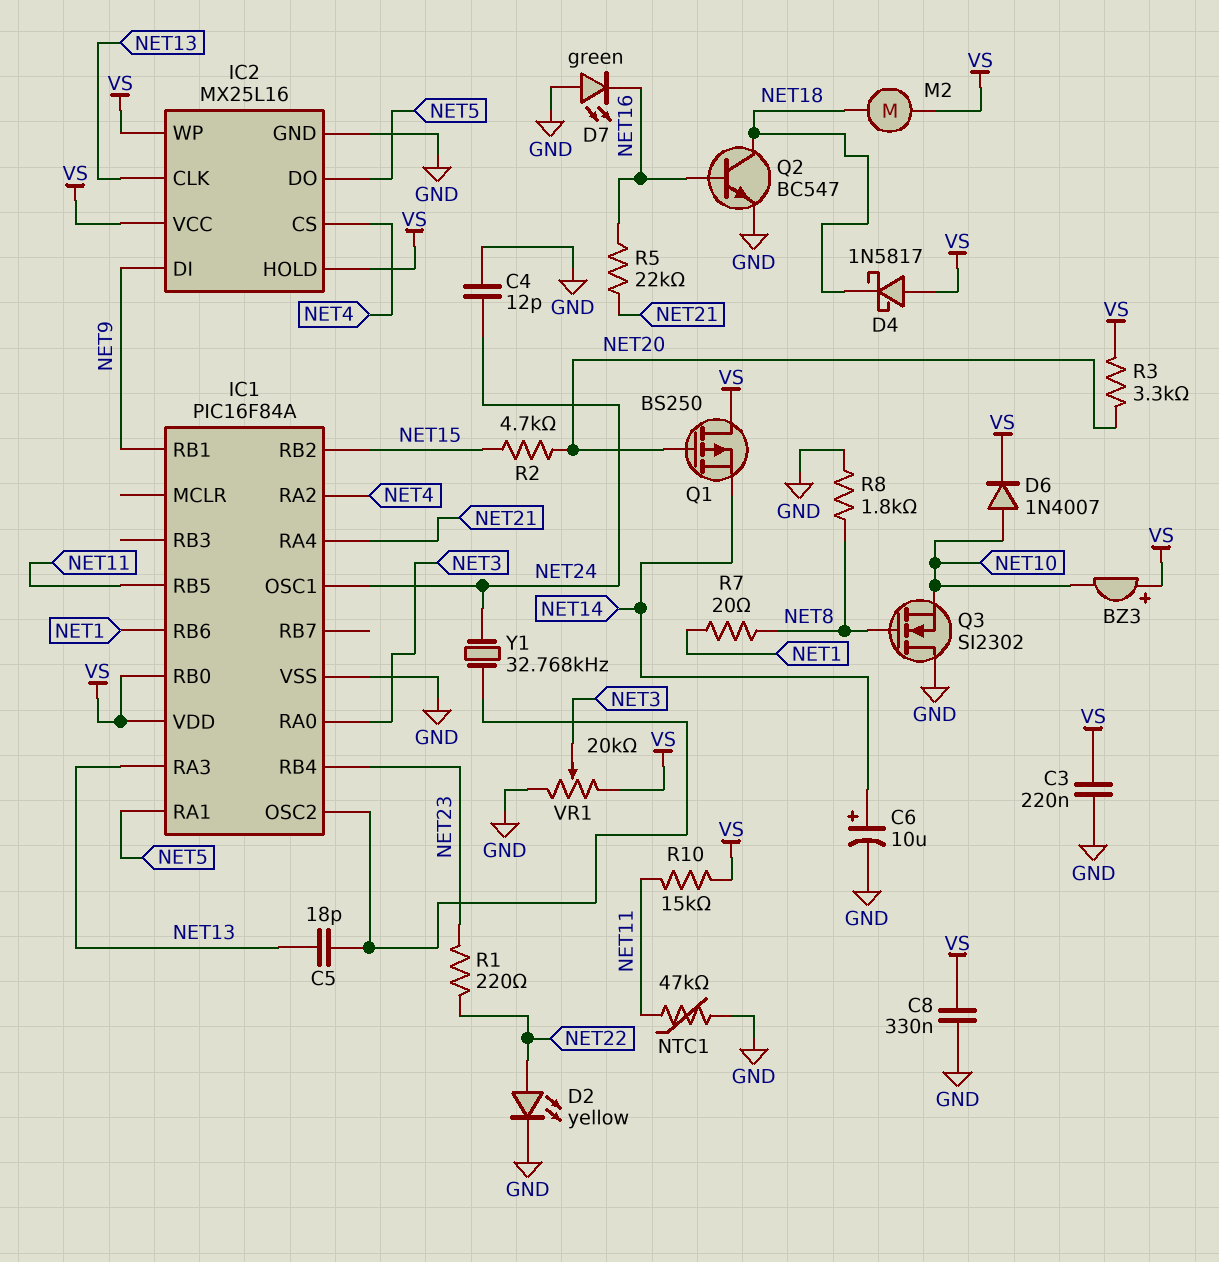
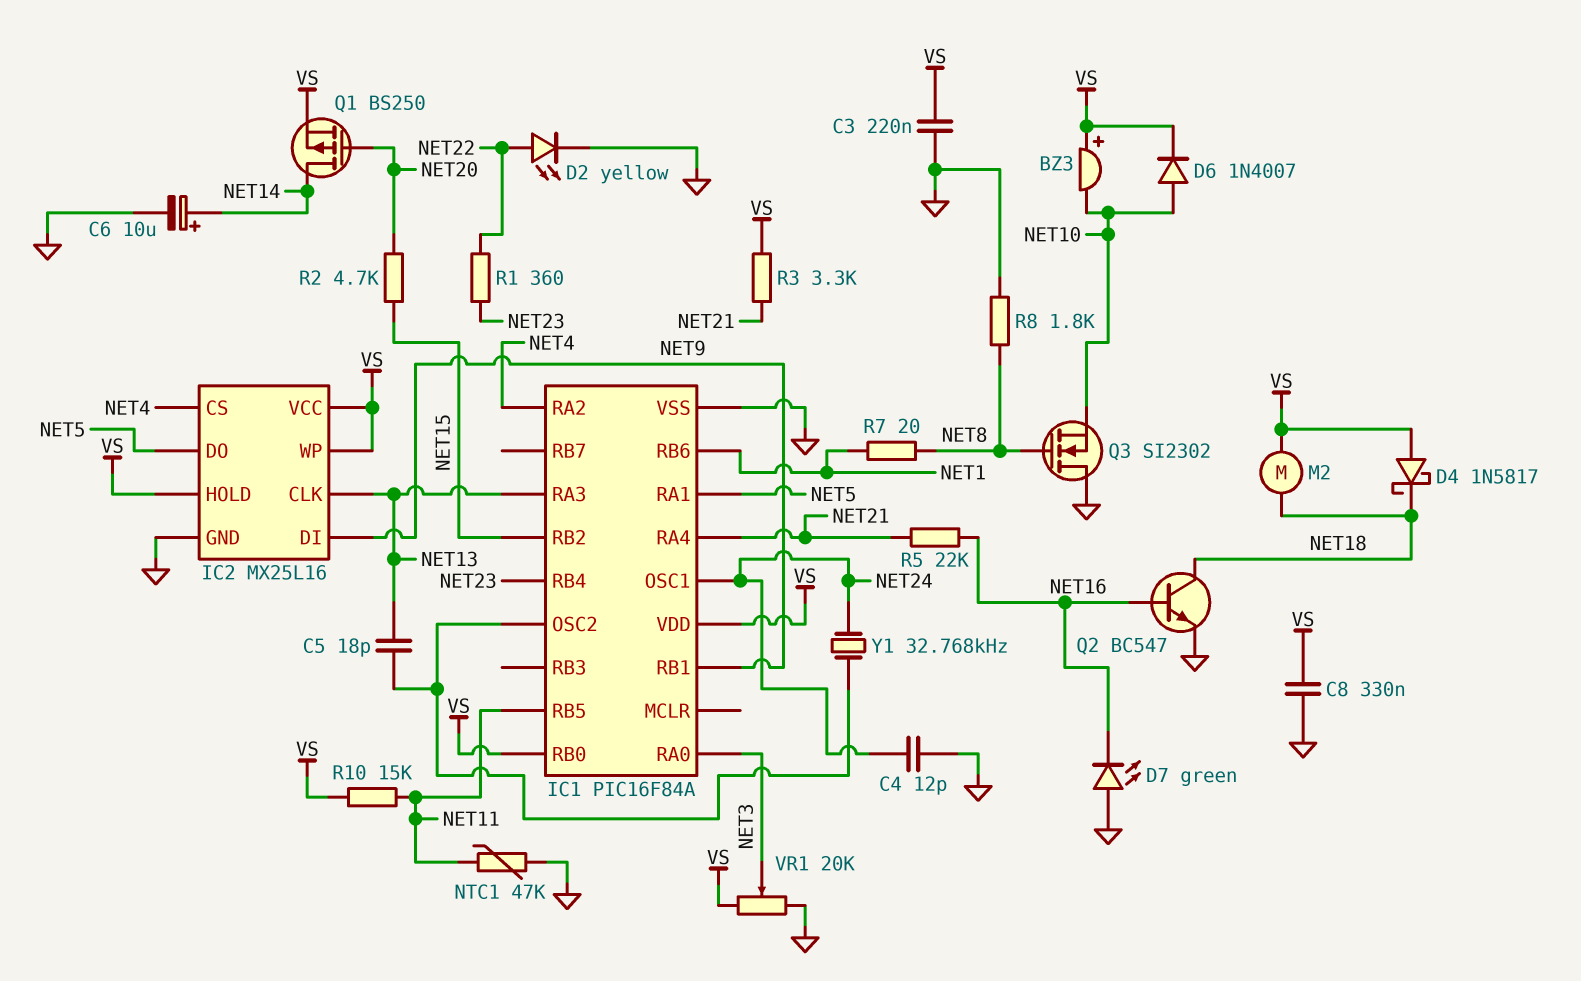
Q1: PMOS BS250 (G NET20, D VS, S NET14) -> PMOS BS250 (G NET20, D NET14, S VS)
R1: 220 (NET22, NET23) -> 360 (NET22, NET23)
R3: 3.3k (NET20, VS) -> 3.3k (NET21, VS)

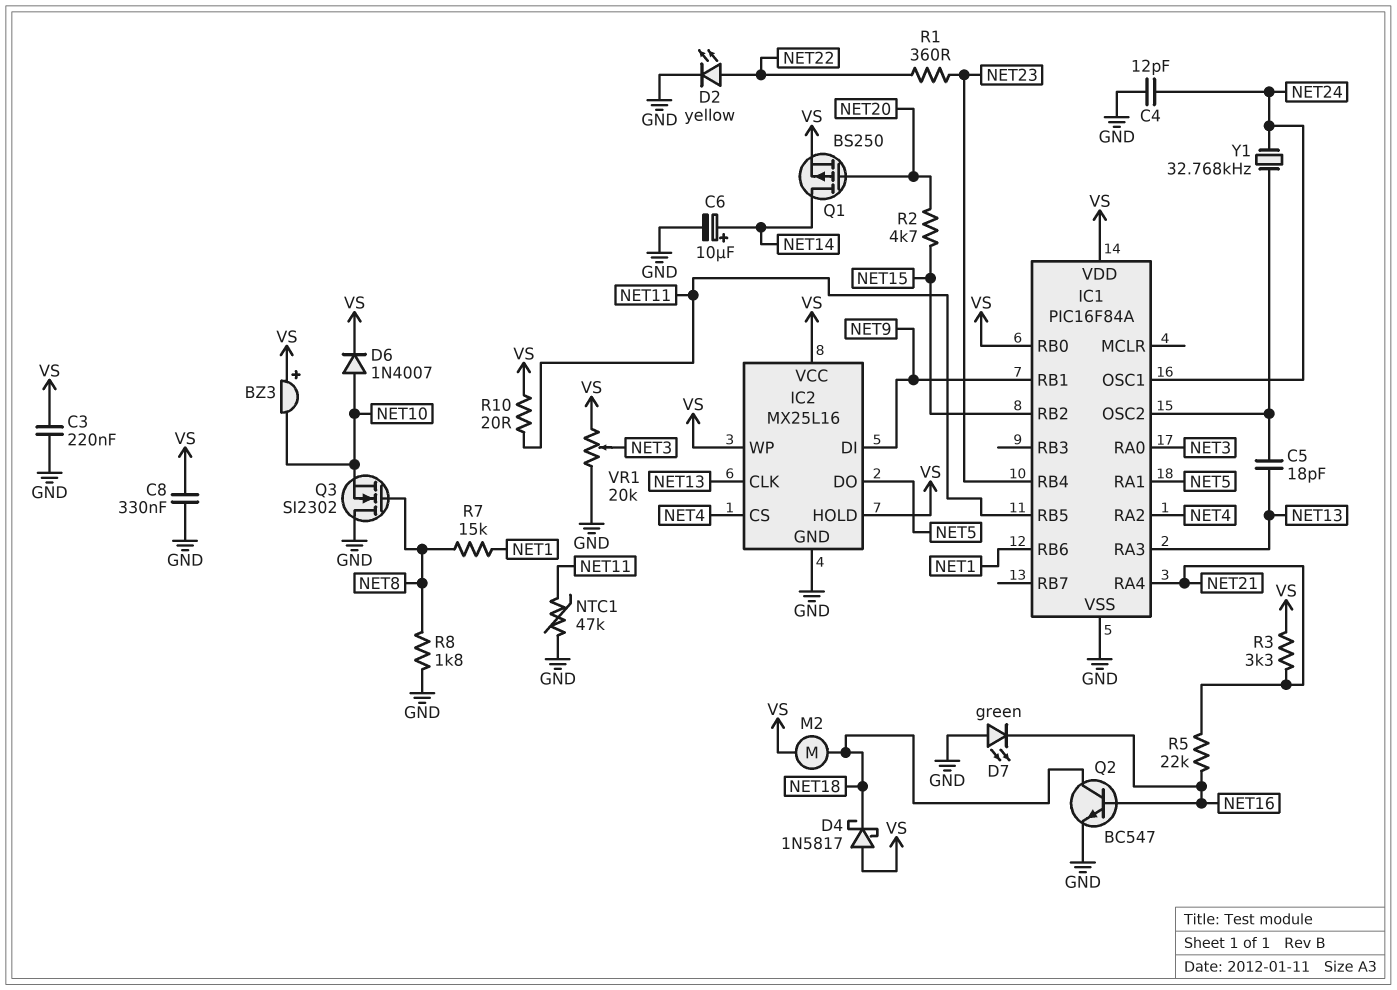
R7: 20 (NET1, NET8) -> 15k (NET1, NET8)
R10: 15k (NET11, VS) -> 20 (NET11, VS)

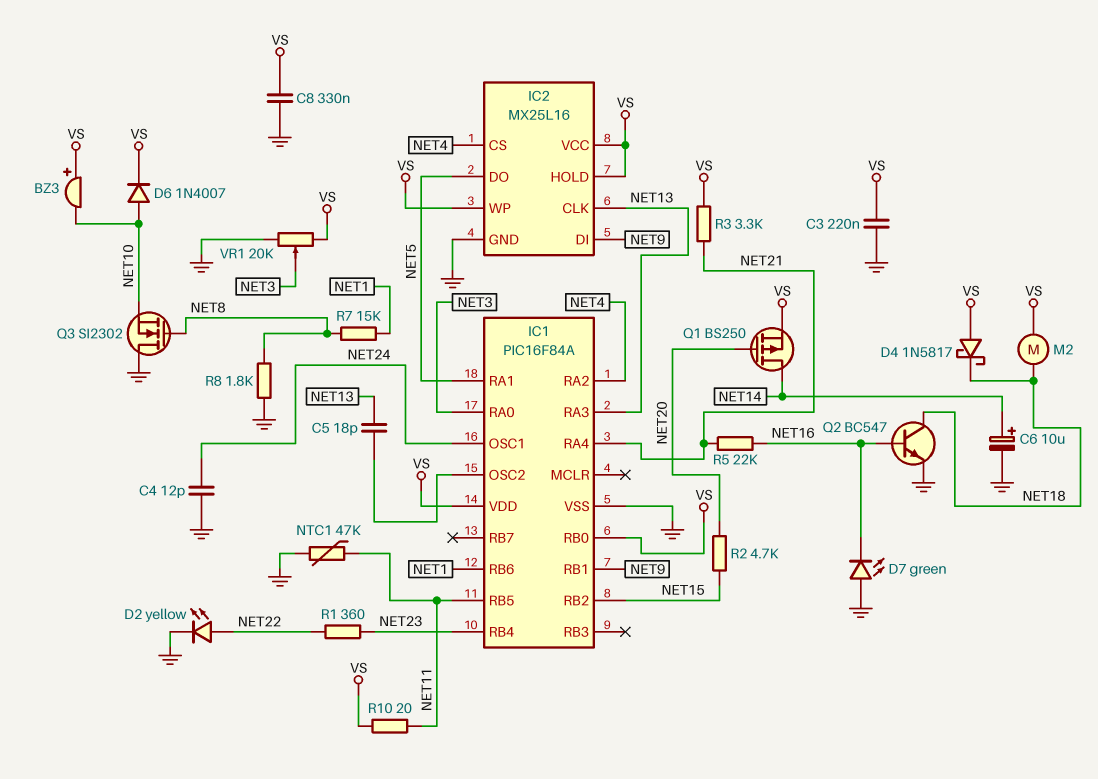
Y1: 32.768kHz (IC1/OSC2, NET24) -> none

